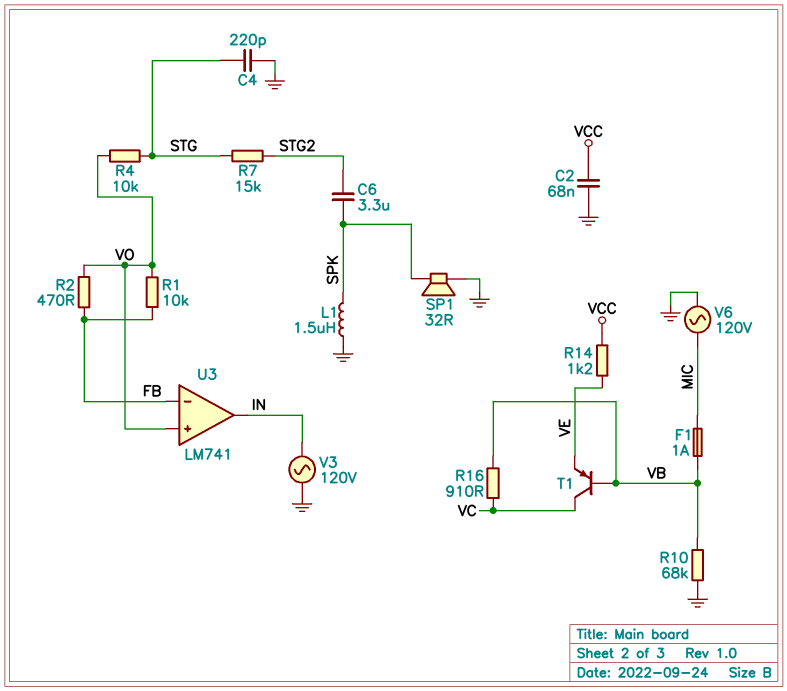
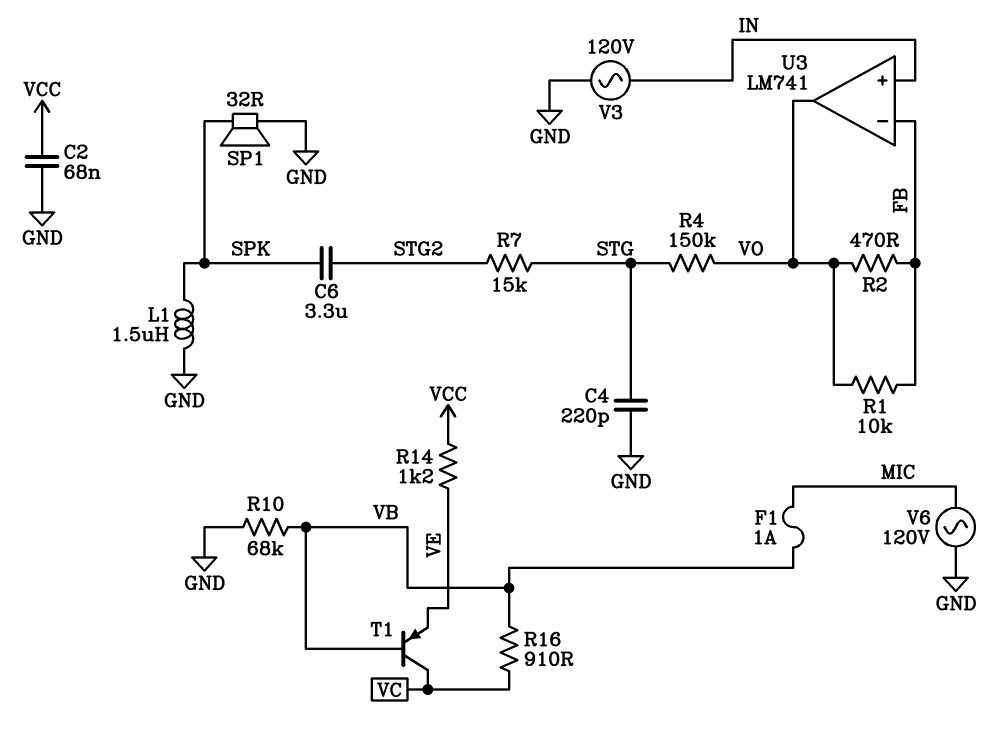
R4: 10k (STG, VO) -> 150k (STG, VO)
U3 pin in+: VO -> IN
U3 pin out: IN -> VO

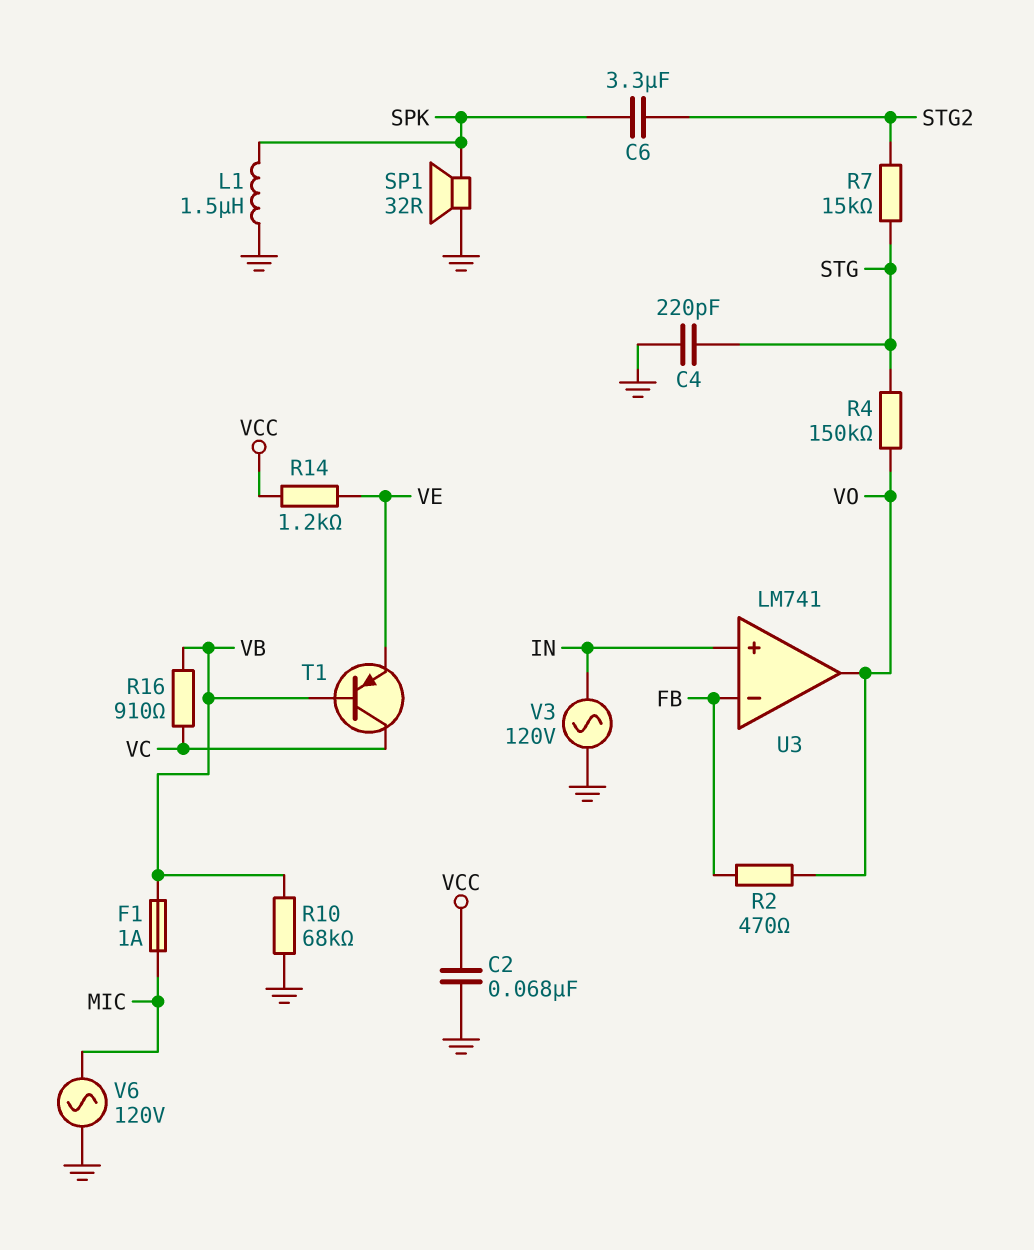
R1: 10k (FB, VO) -> none

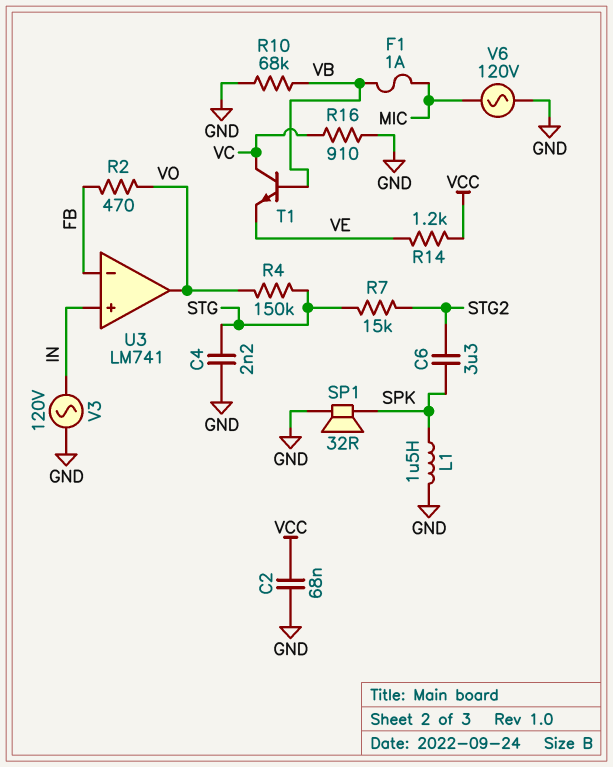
C4: 220pF (GND, STG) -> 2.2nF (GND, STG)
R16: 910 (VB, VC) -> 910 (GND, VC)
T1: PNP (B VB, C VC, E VE) -> NPN (B VB, C VC, E VE)

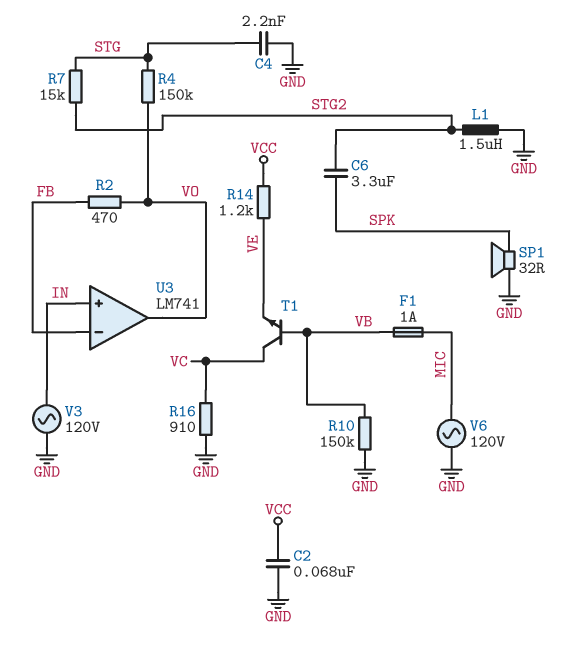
L1: 1.5uH (GND, SPK) -> 1.5uH (GND, STG2)
R10: 68k (GND, VB) -> 150k (GND, VB)

